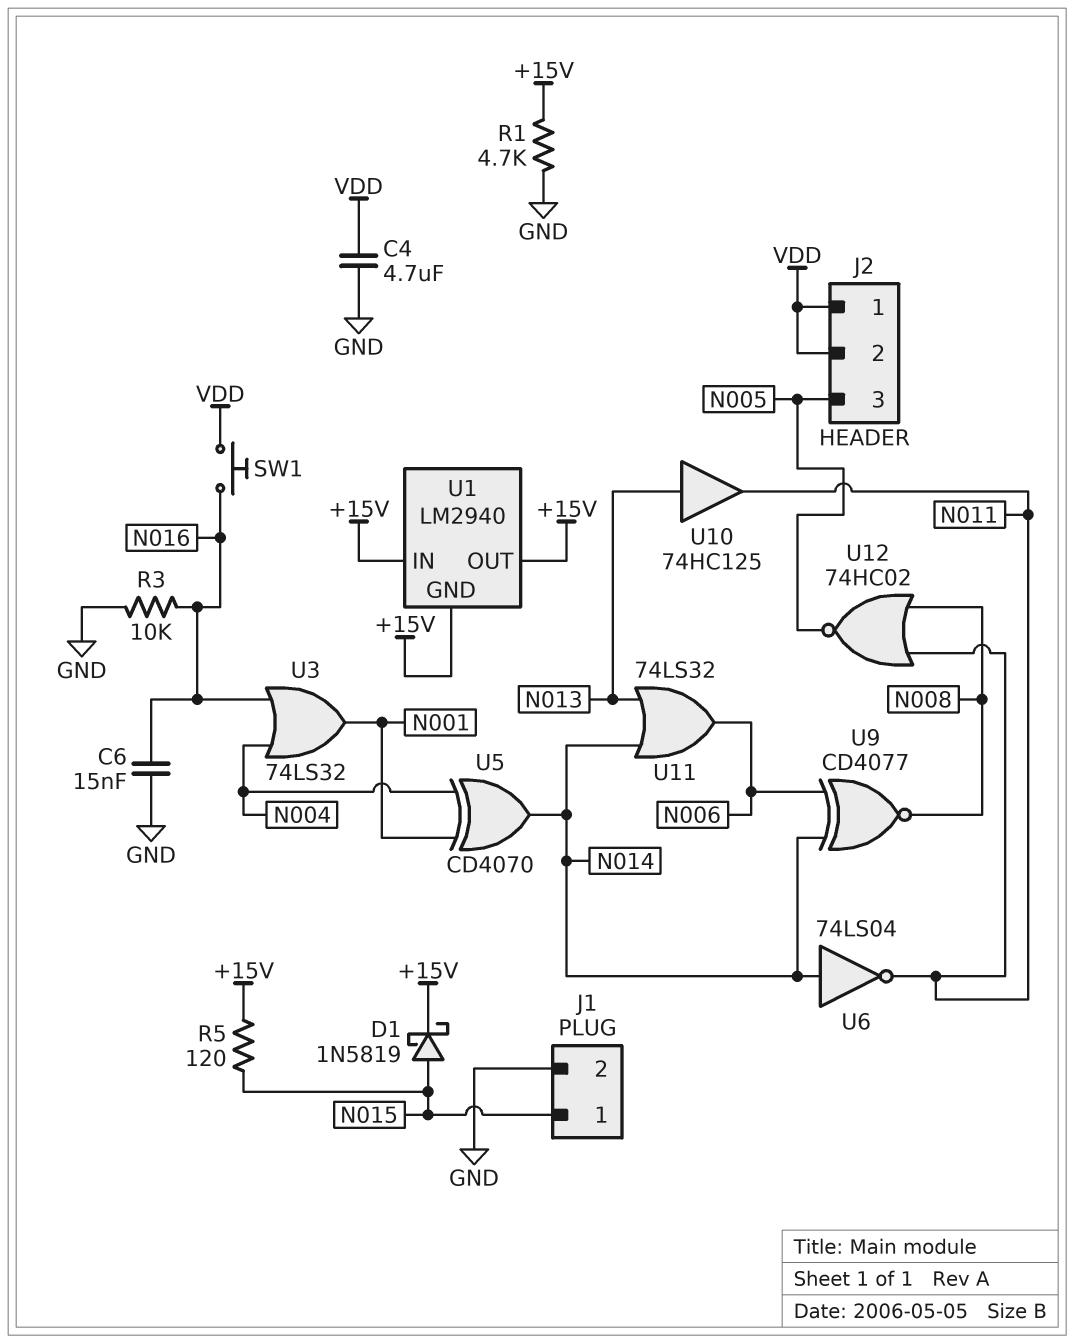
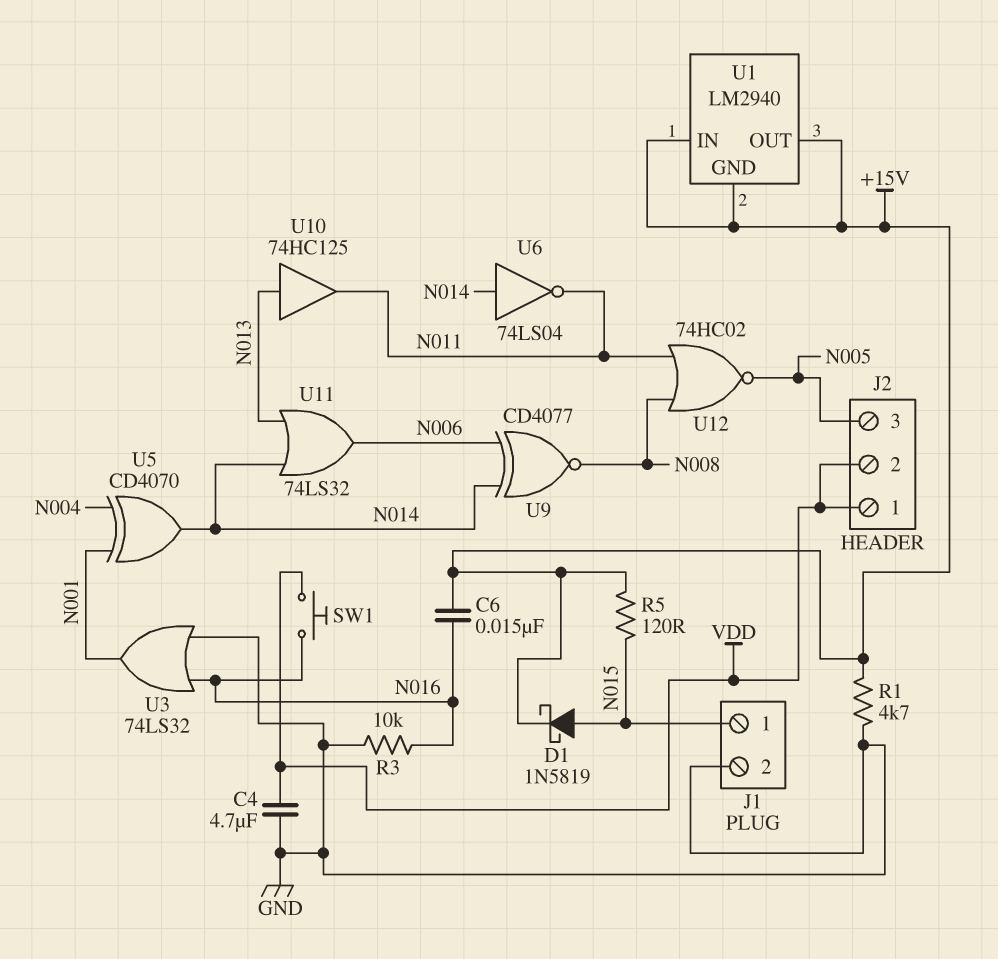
C6: 15nF (GND, N016) -> 15nF (+15V, N016)
U3: OR 74LS32 (in N004, in N016, out N001) -> OR 74LS32 (in GND, in N016, out N001)

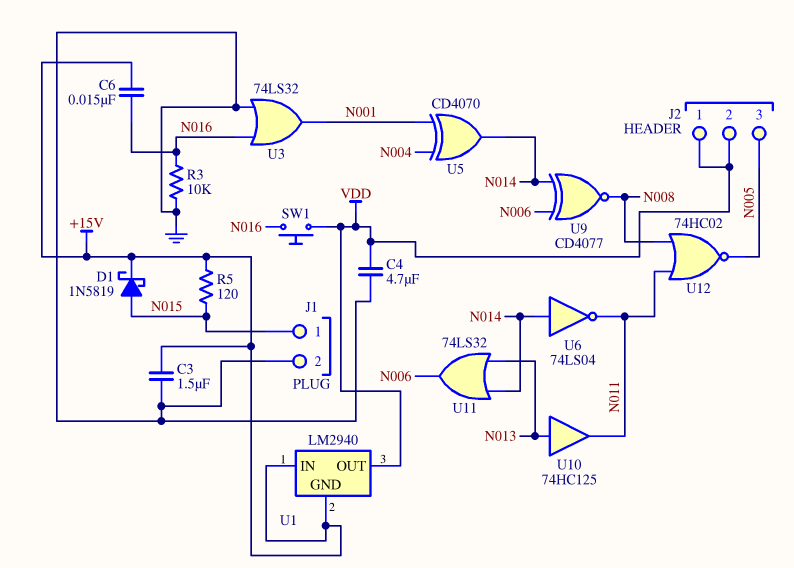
C3: none -> 1.5uF (+15V, GND)
R1: 4.7k (+15V, GND) -> none
U1 pin OUT: +15V -> VDD

